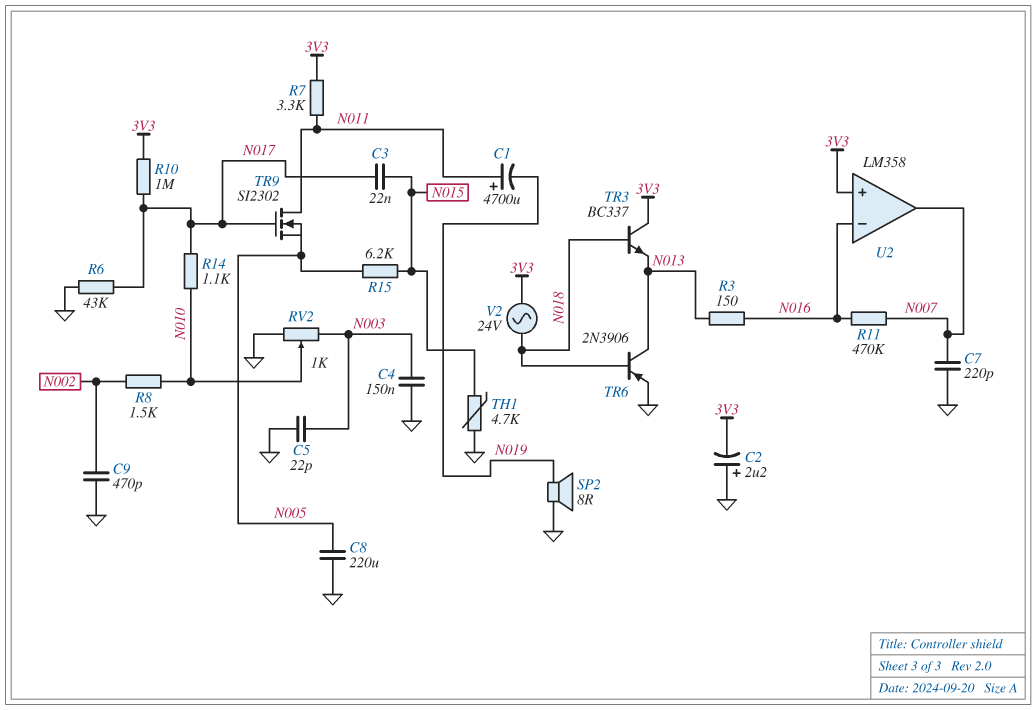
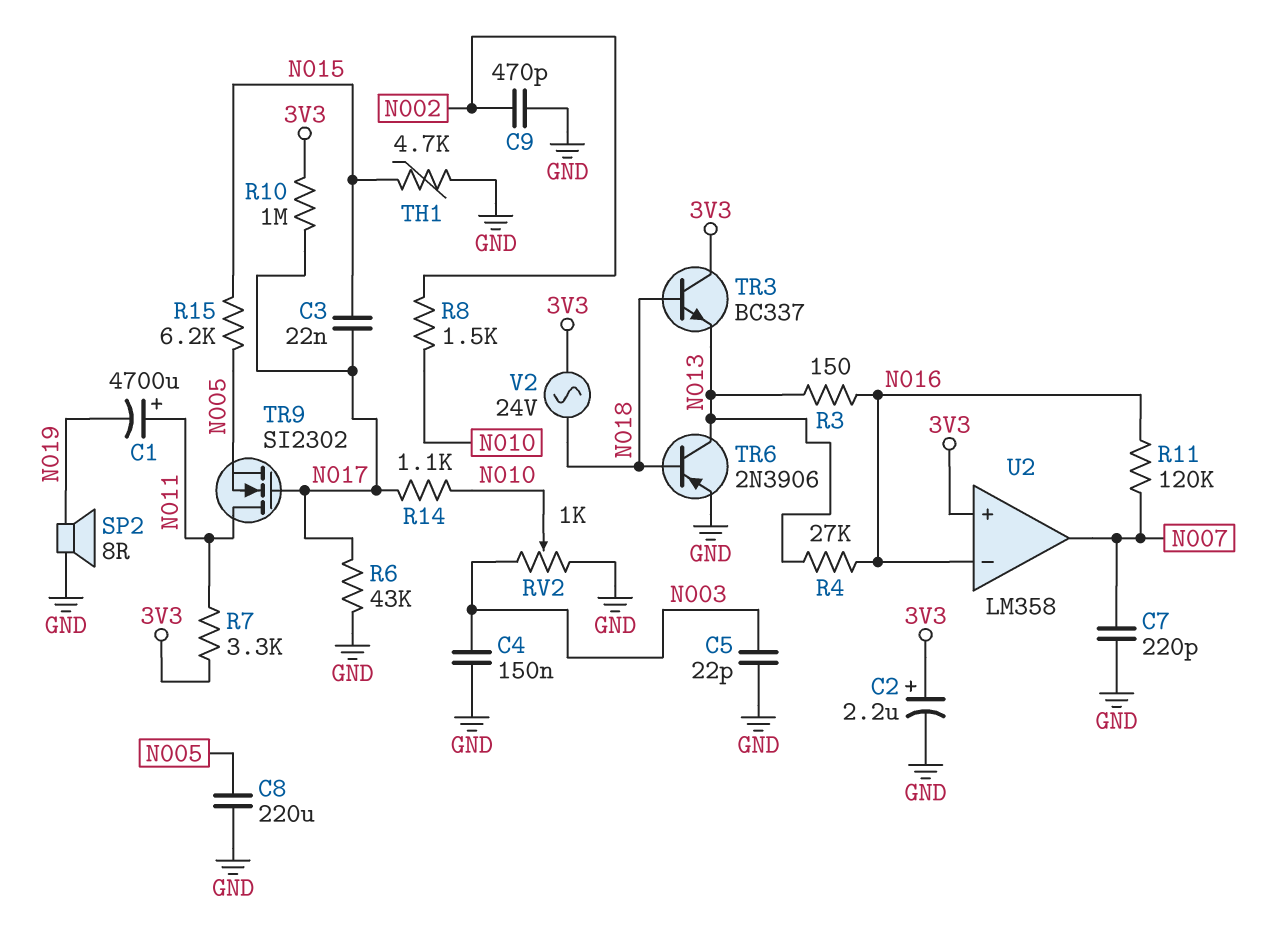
C2: 2.2uF (plus GND, minus 3V3) -> 2.2uF (plus 3V3, minus GND)
R4: none -> 27k (N013, N016)
R11: 470k (N007, N016) -> 120k (N007, N016)

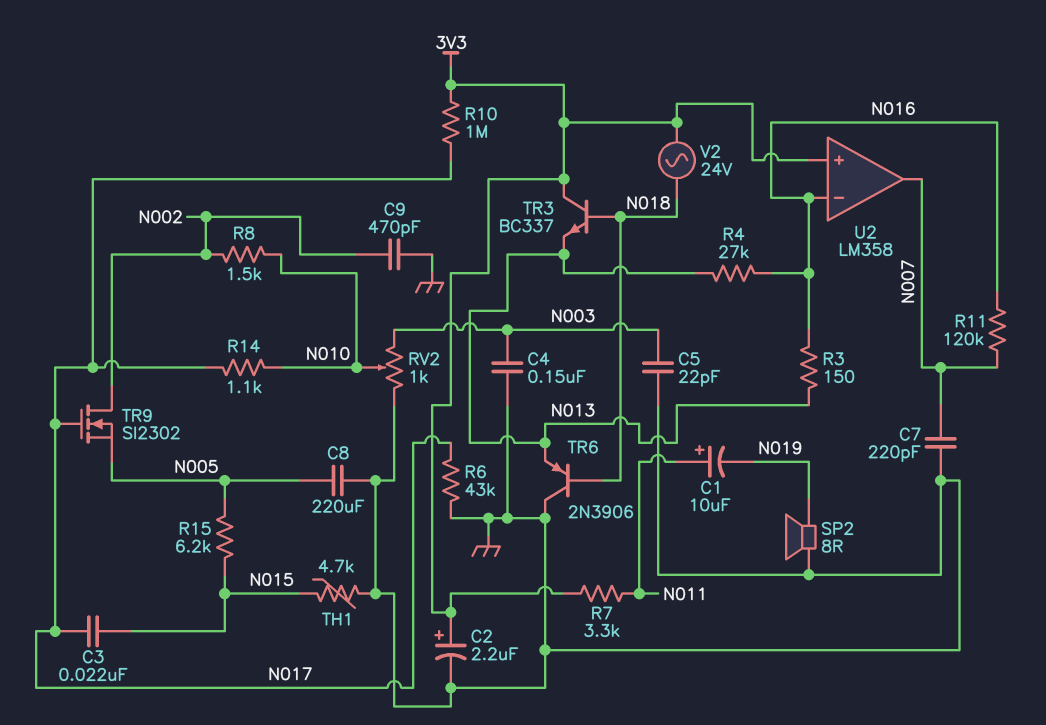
C1: 4700uF (plus N011, minus N019) -> 10uF (plus N011, minus N019)
TR6: PNP 2N3906 (B N018, C N013, E GND) -> PNP 2N3906 (B N018, C GND, E N013)
TR9: NMOS SI2302 (G N017, D N011, S N005) -> NMOS SI2302 (G N017, D N002, S N005)

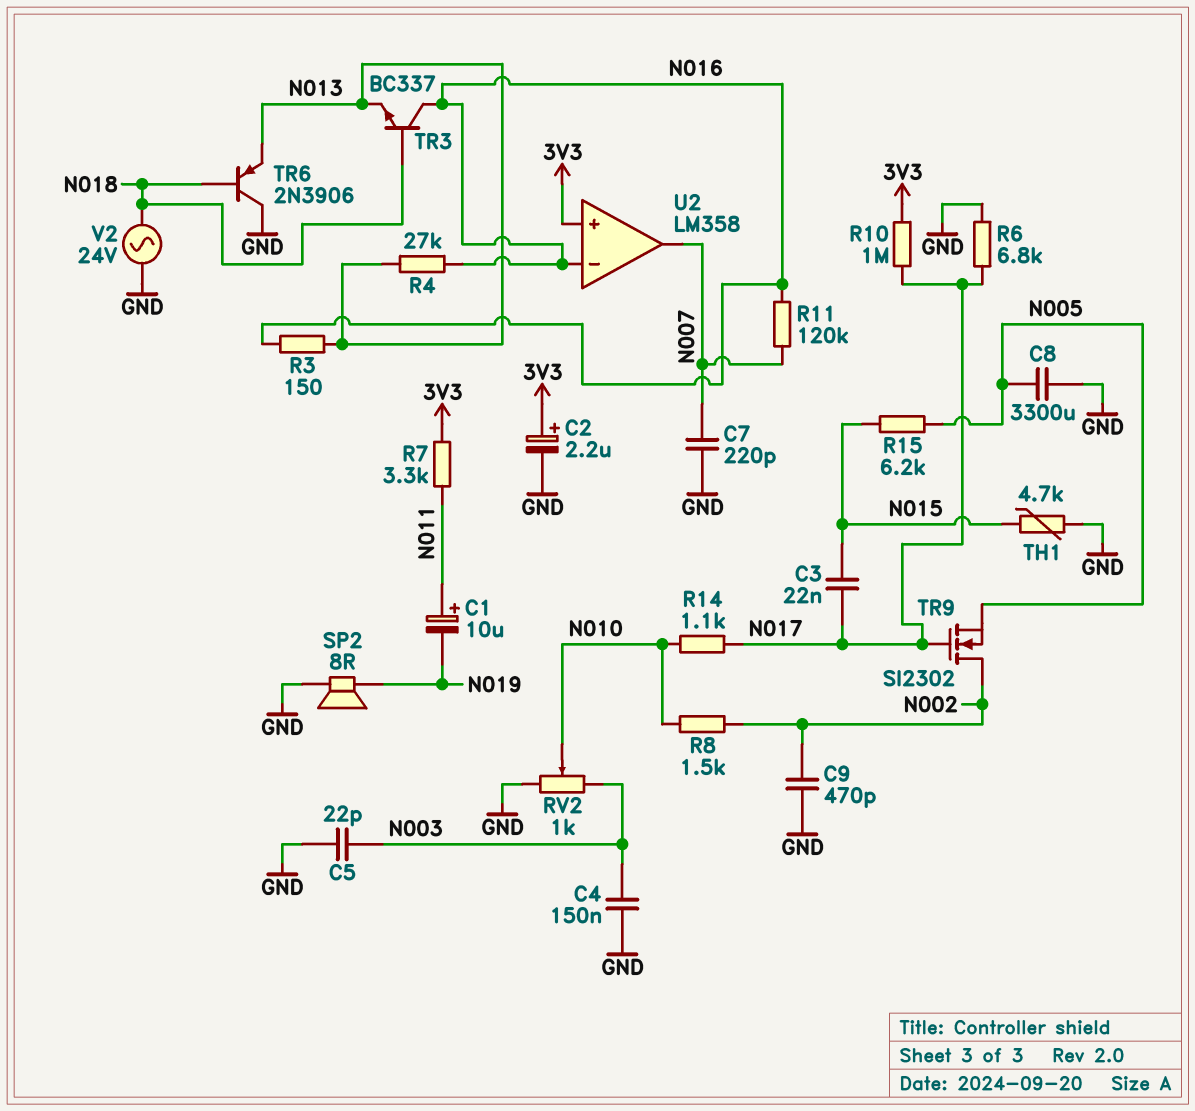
C8: 220uF (GND, N005) -> 3300uF (GND, N005)
R6: 43k (GND, N017) -> 6.8k (GND, N017)
TR3: NPN BC337 (B N018, C 3V3, E N013) -> NPN BC337 (B N018, C N016, E N013)
V2: AC 24V (3V3, N018) -> AC 24V (GND, N018)

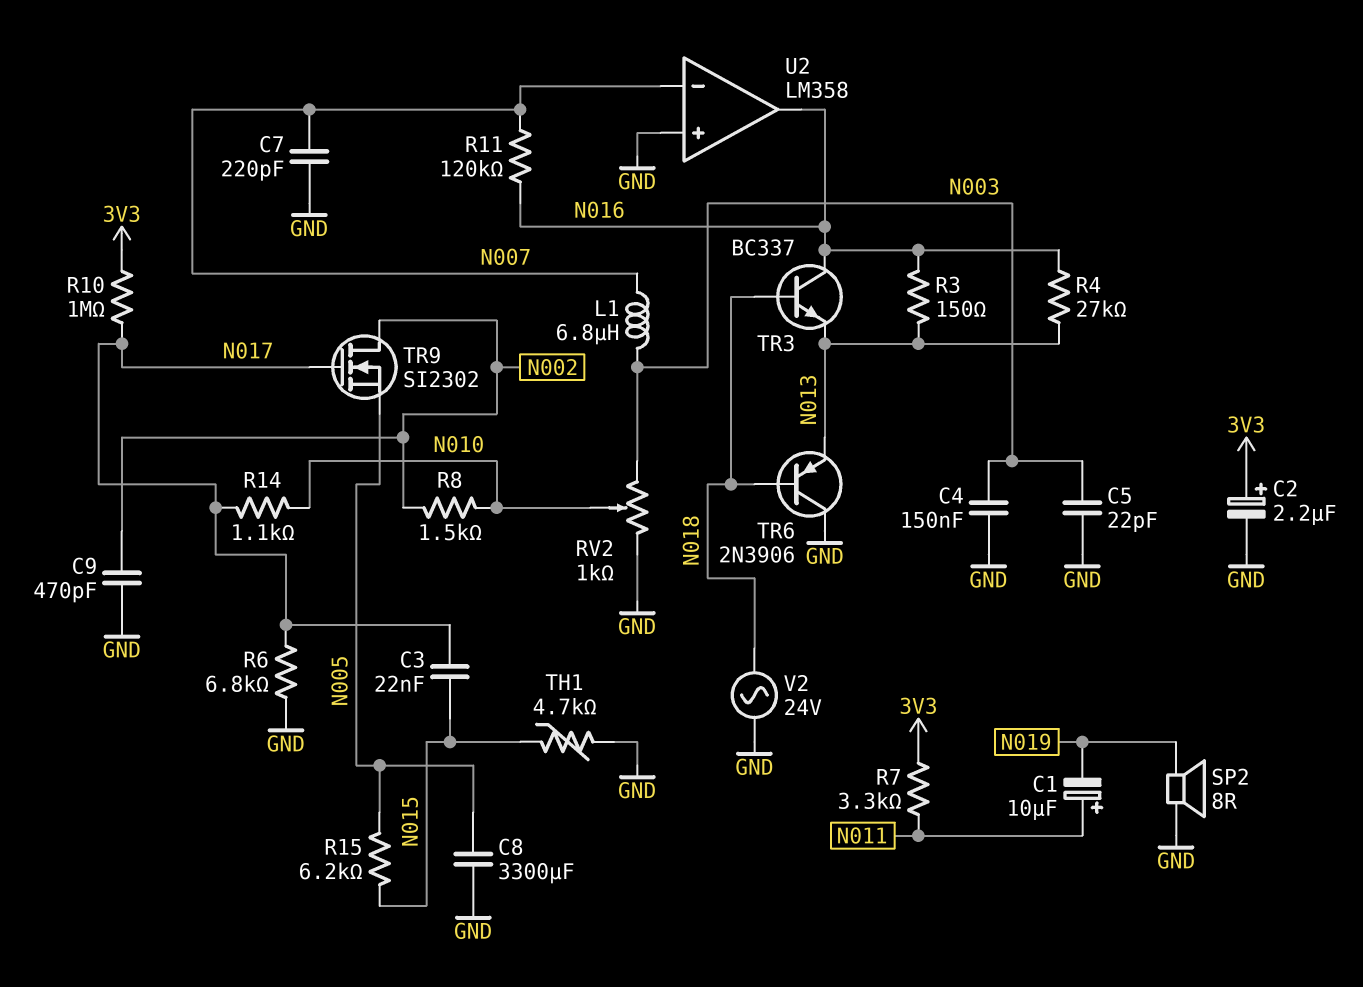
L1: none -> 6.8uH (N003, N007)
U2 pin in+: 3V3 -> GND
U2 pin in-: N016 -> N007
U2 pin out: N007 -> N016

